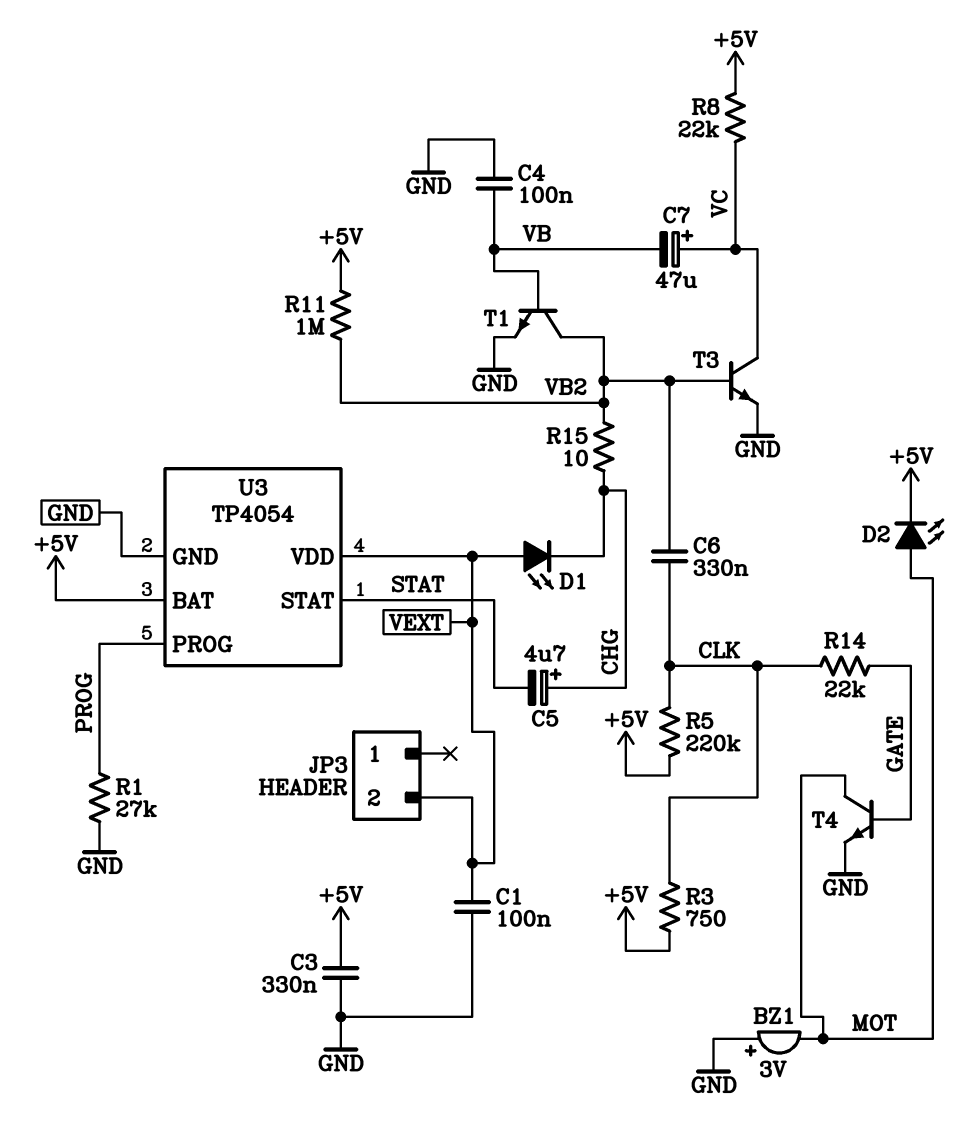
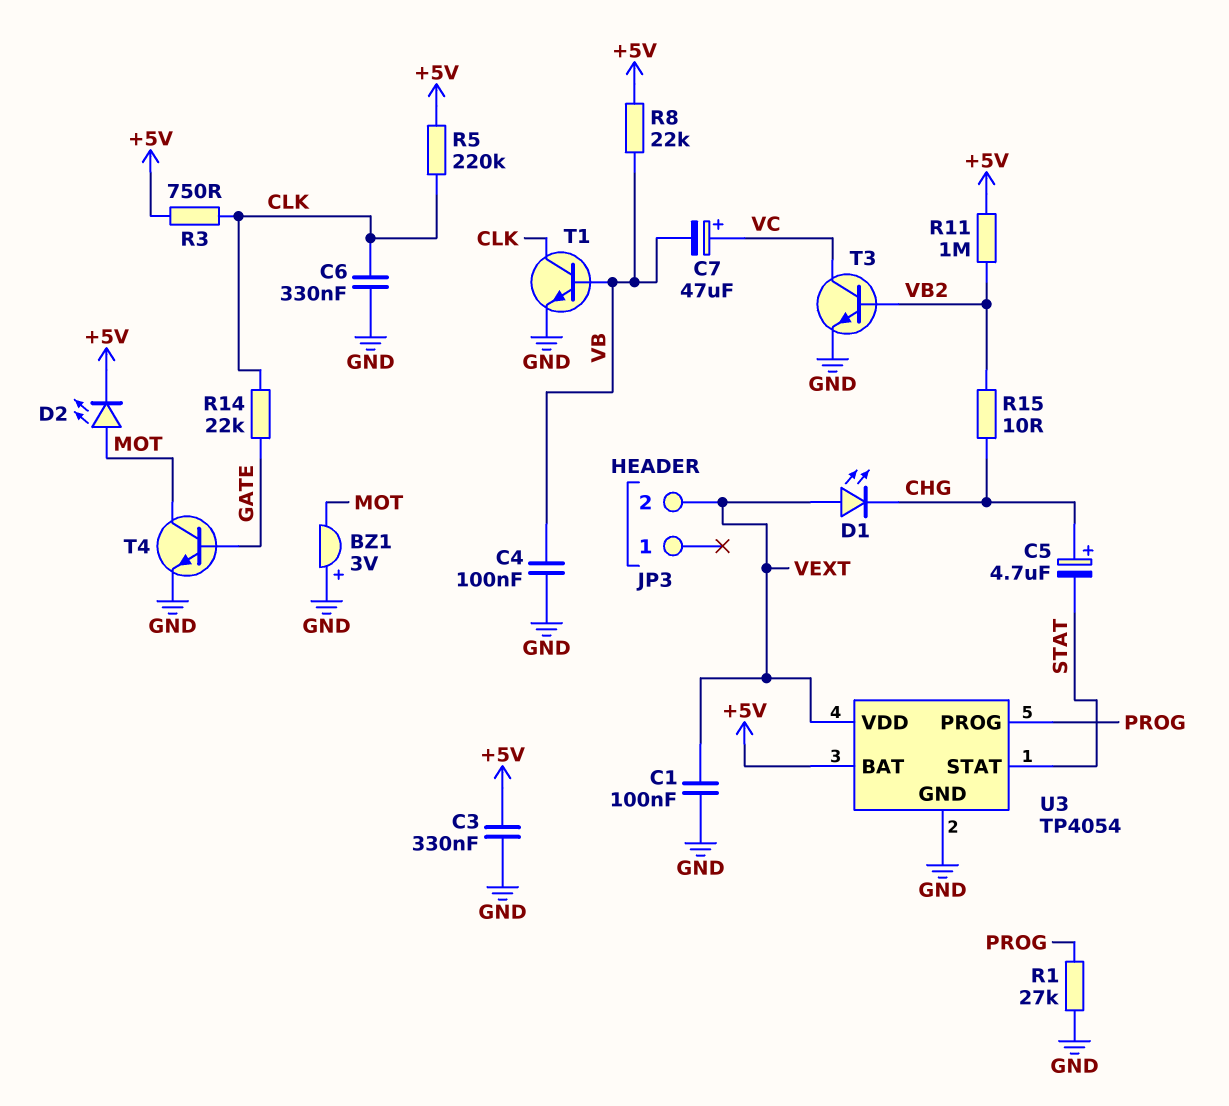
C6: 330nF (CLK, VB2) -> 330nF (CLK, GND)
R8: 22k (+5V, VC) -> 22k (+5V, VB)
T1: NPN (B VB, C VB2, E GND) -> NPN (B VB, C CLK, E GND)

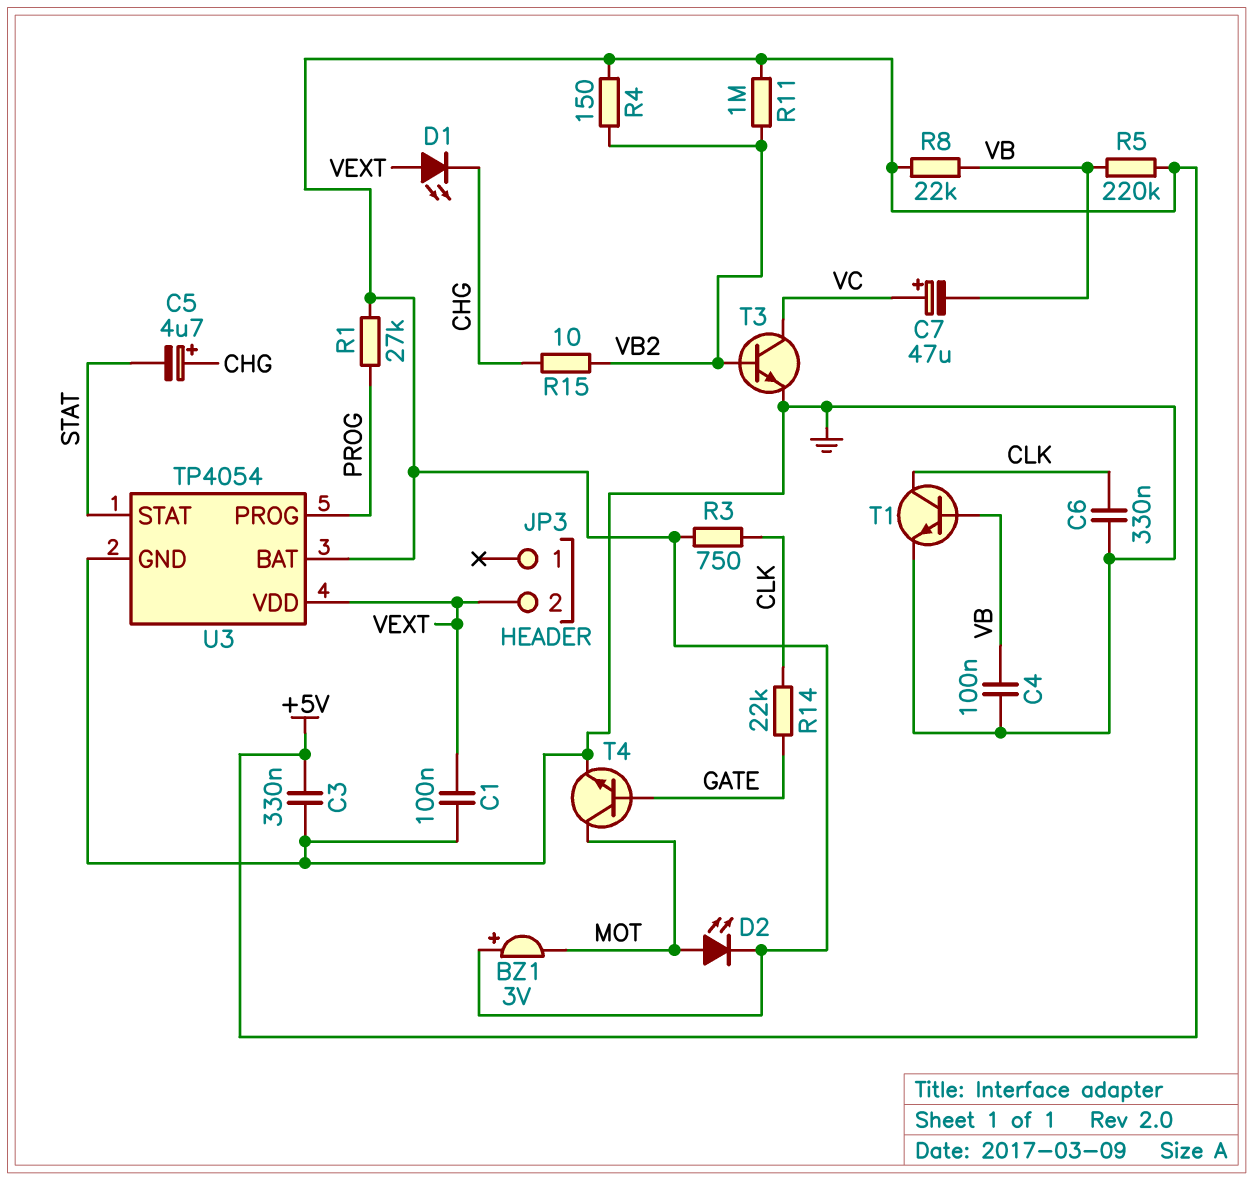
BZ1: buzzer 3V (plus GND, minus MOT) -> buzzer 3V (plus +5V, minus MOT)
R1: 27k (GND, PROG) -> 27k (+5V, PROG)
R4: none -> 150 (+5V, VB2)
R5: 220k (+5V, CLK) -> 220k (+5V, VB)

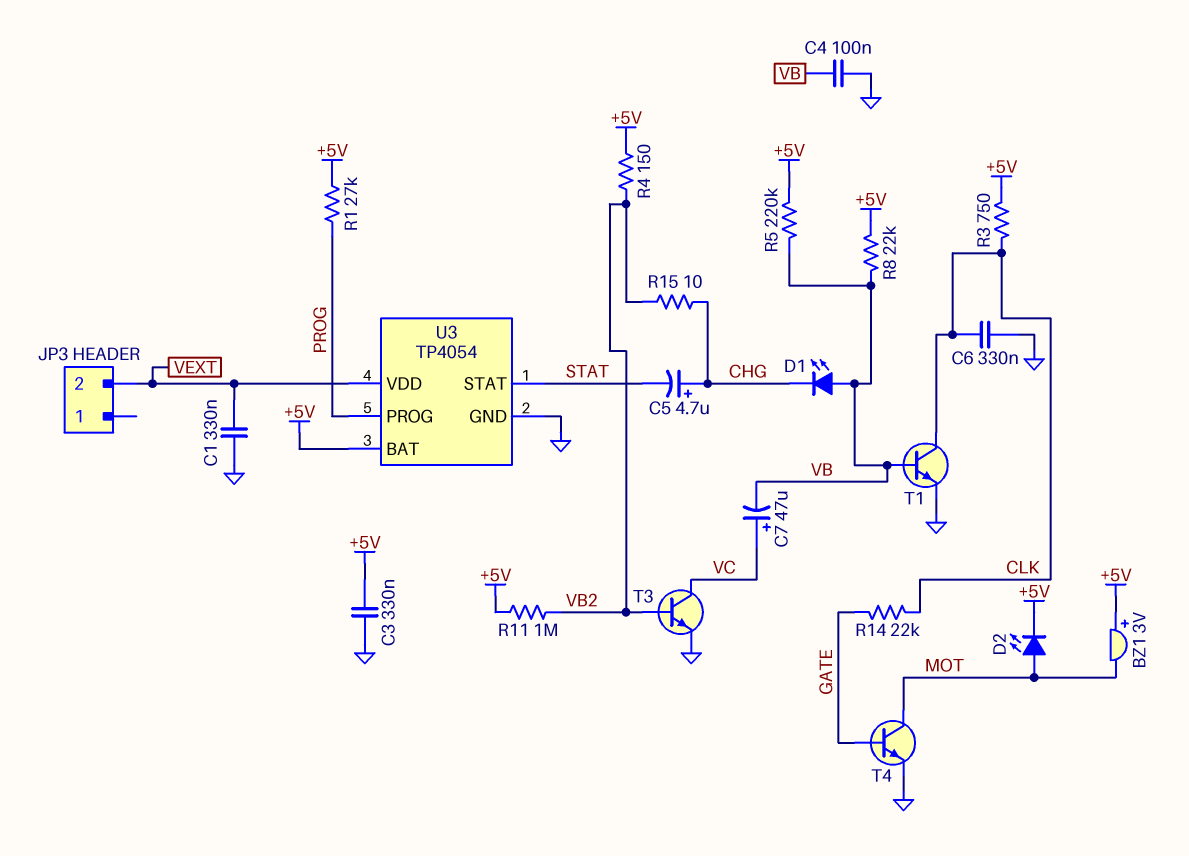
C1: 100nF (GND, VEXT) -> 330nF (GND, VEXT)
D1: LED (A VEXT, K CHG) -> LED (A VB, K CHG)

